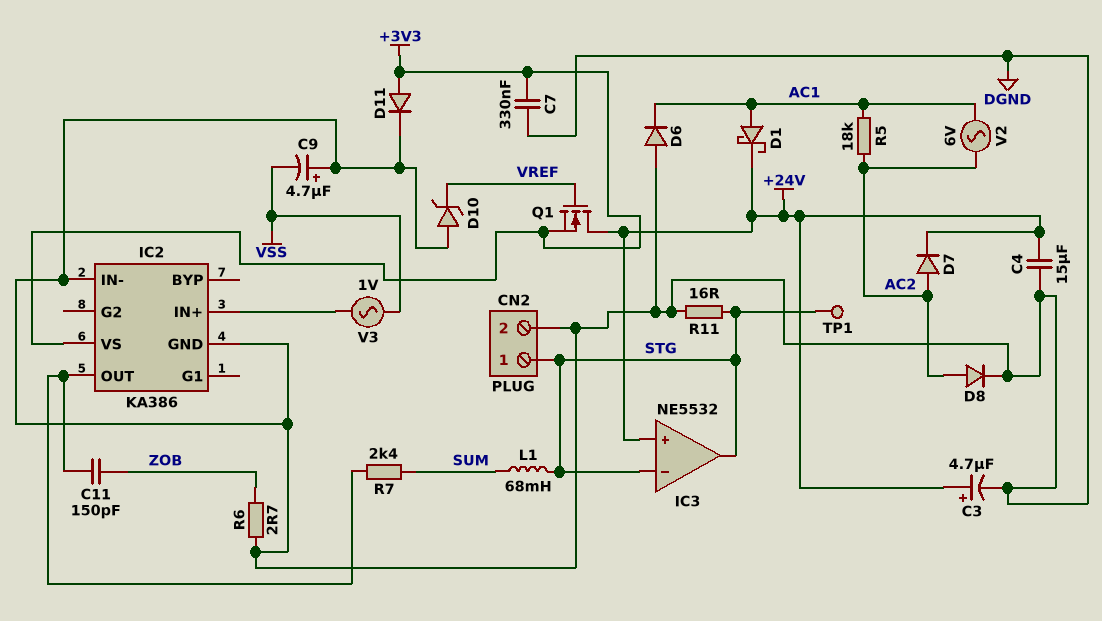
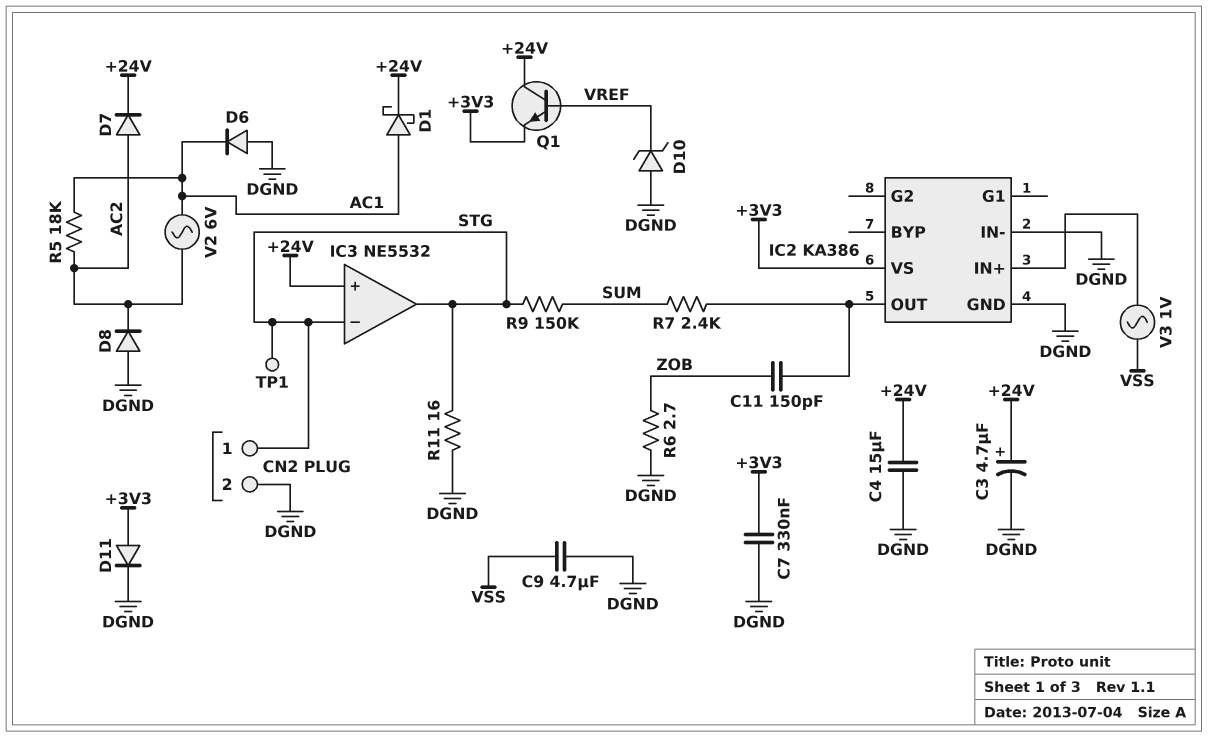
C9: 4.7uF (plus DGND, minus VSS) -> 4.7uF (DGND, VSS)
D8: diode (A AC2, K DGND) -> diode (A DGND, K AC2)
L1: 68mH (STG, SUM) -> none
Q1: NMOS (G VREF, D +24V, S +3V3) -> NPN (B VREF, C +24V, E +3V3)
R9: none -> 150k (STG, SUM)

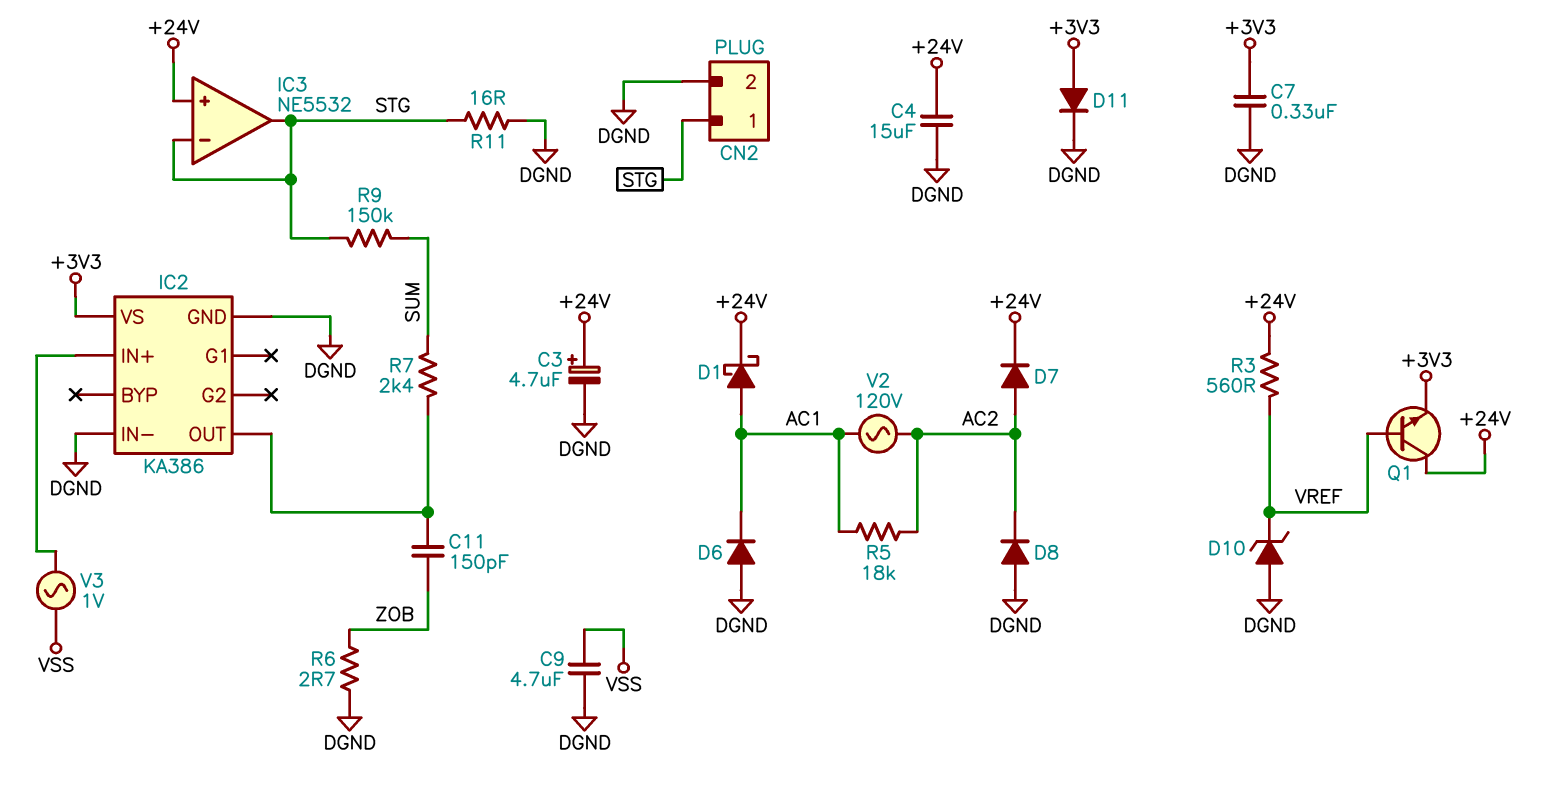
R3: none -> 560 (+24V, VREF)
TP1: test point (STG) -> none
V2: AC 6V (AC1, AC2) -> AC 120V (AC1, AC2)

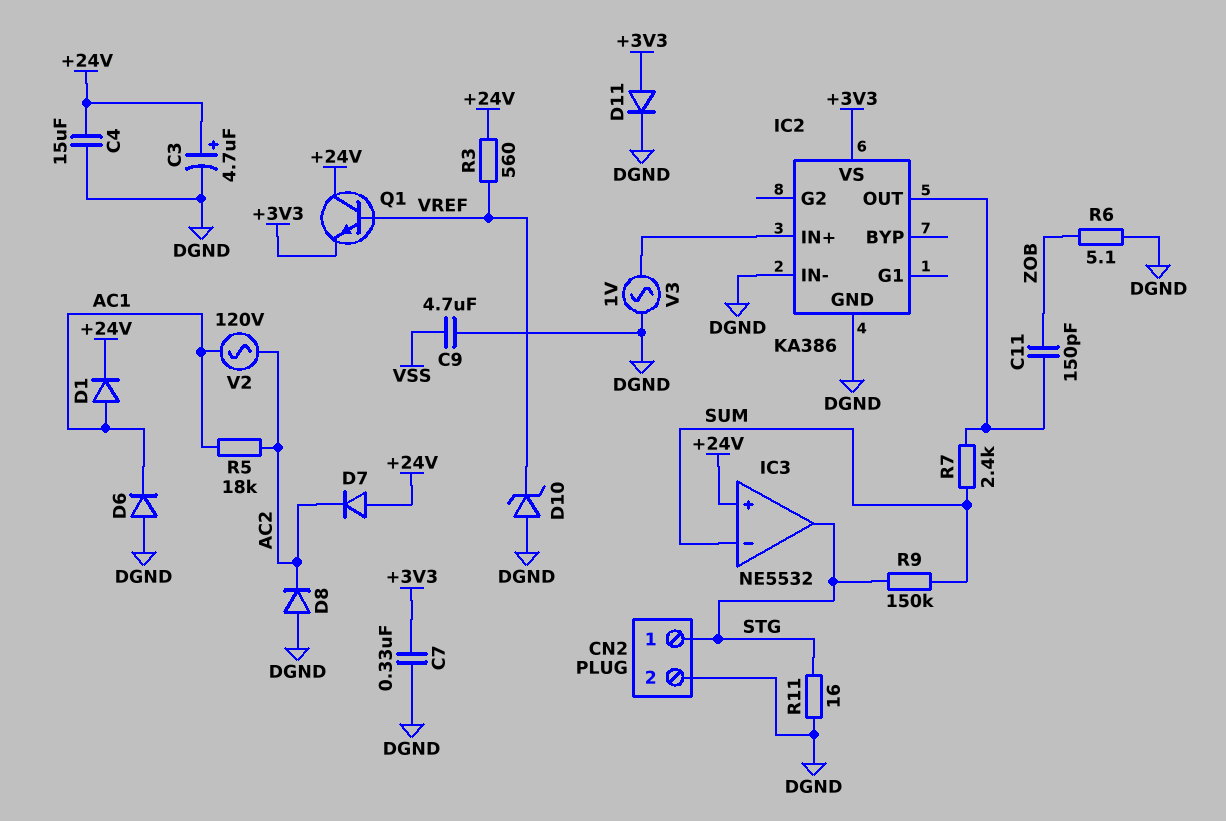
D1: schottky (A AC1, K +24V) -> diode (A AC1, K +24V)
D7: diode (A AC2, K +24V) -> diode (A +24V, K AC2)
IC3 pin in-: STG -> SUM
R6: 2.7 (DGND, ZOB) -> 5.1 (DGND, ZOB)
V3: AC 1V (IC2/IN+, VSS) -> AC 1V (DGND, IC2/IN+)

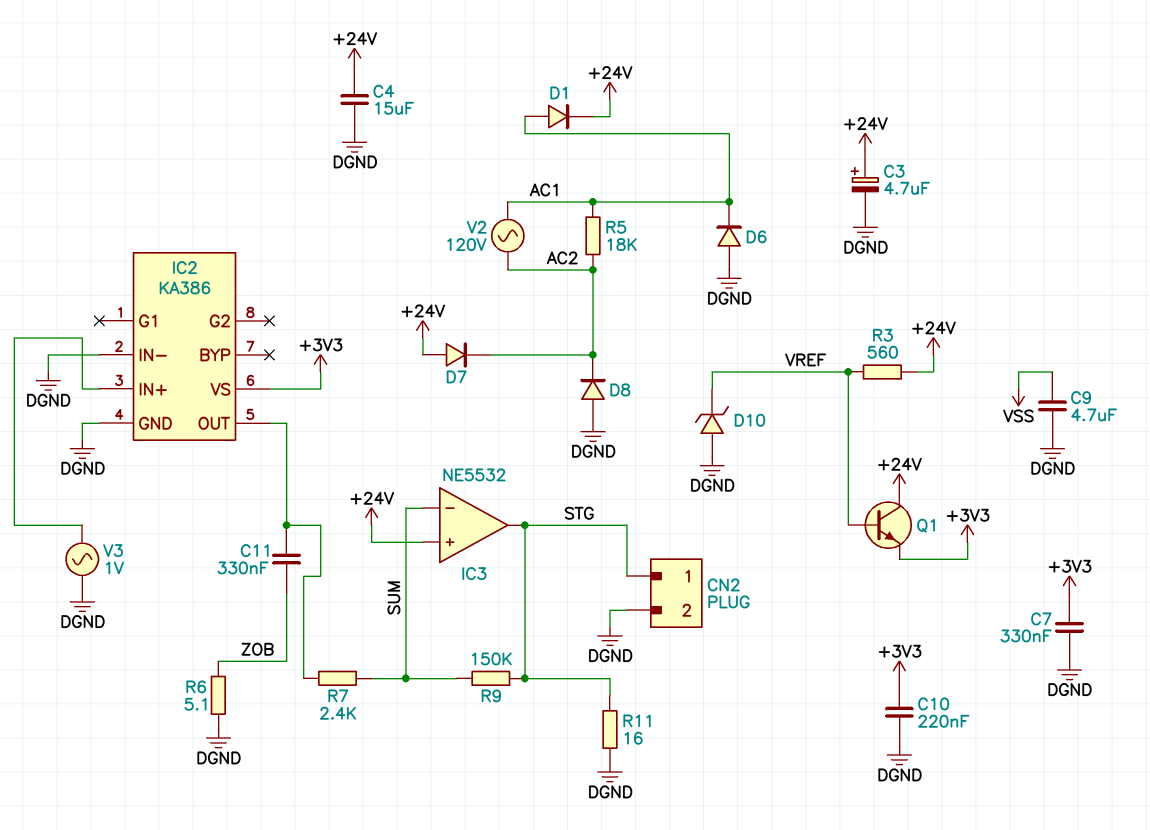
C10: none -> 220nF (+3V3, DGND)
C11: 150pF (IC2/OUT, ZOB) -> 330nF (IC2/OUT, ZOB)
D11: diode (A +3V3, K DGND) -> none

